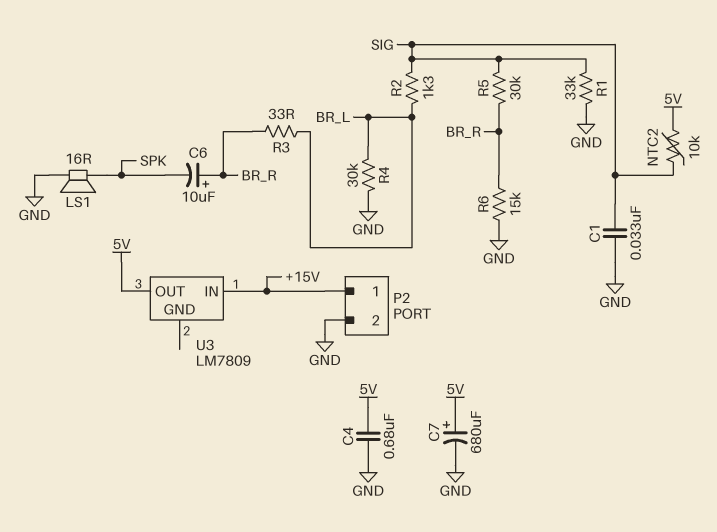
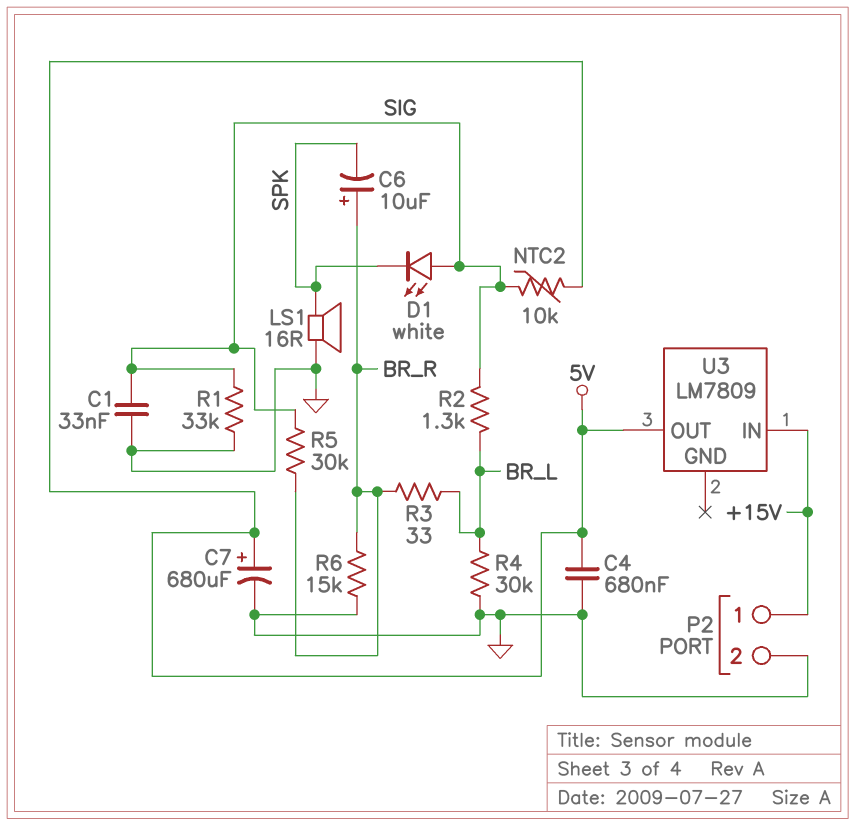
D1: none -> LED white (A SIG, K SPK)

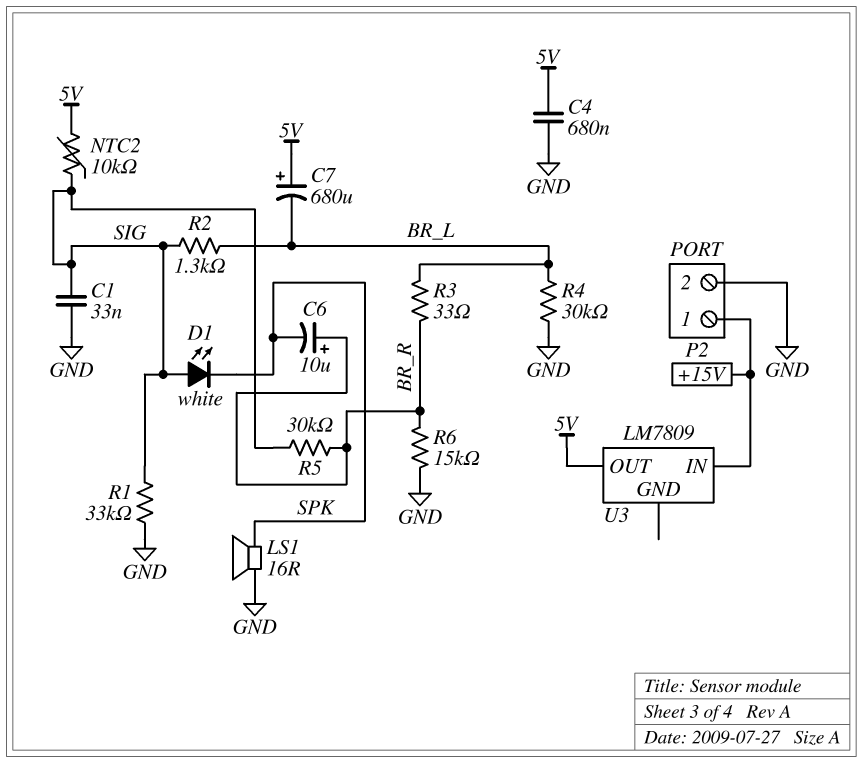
C7: 680uF (plus 5V, minus GND) -> 680uF (plus 5V, minus BR_L)

